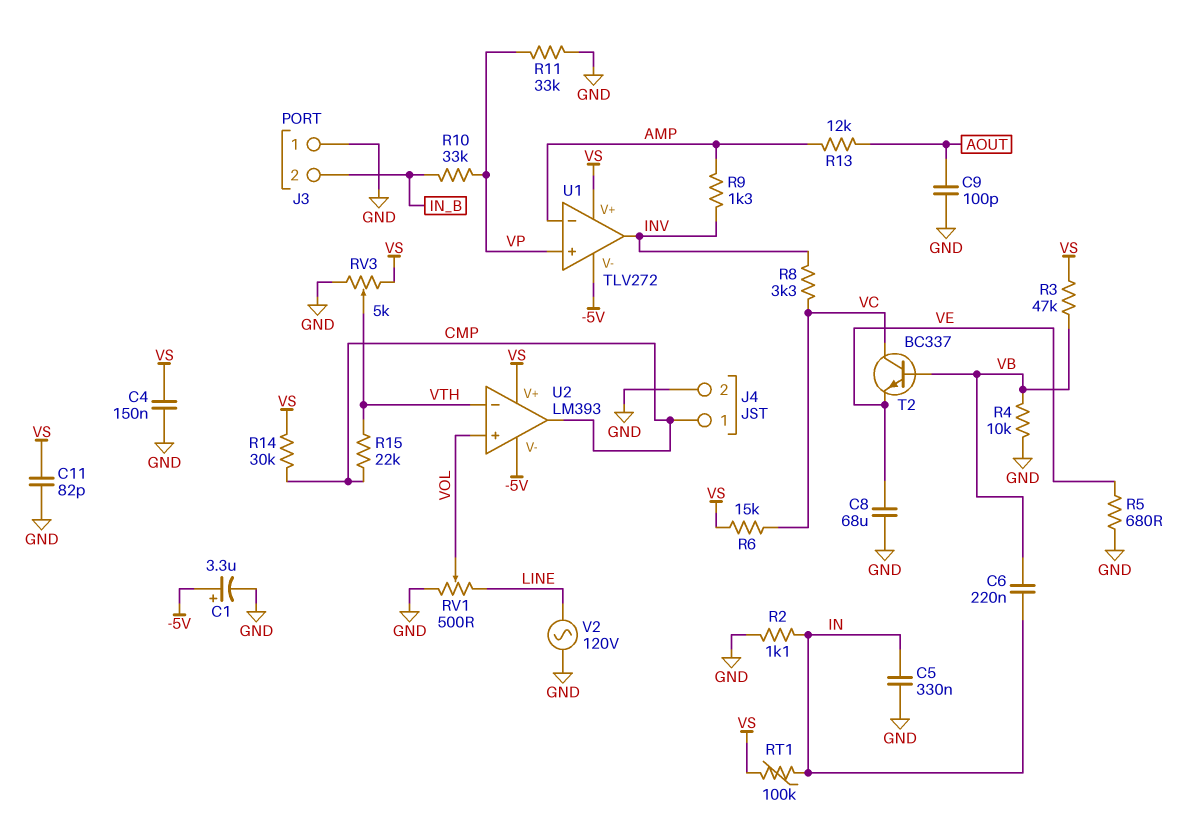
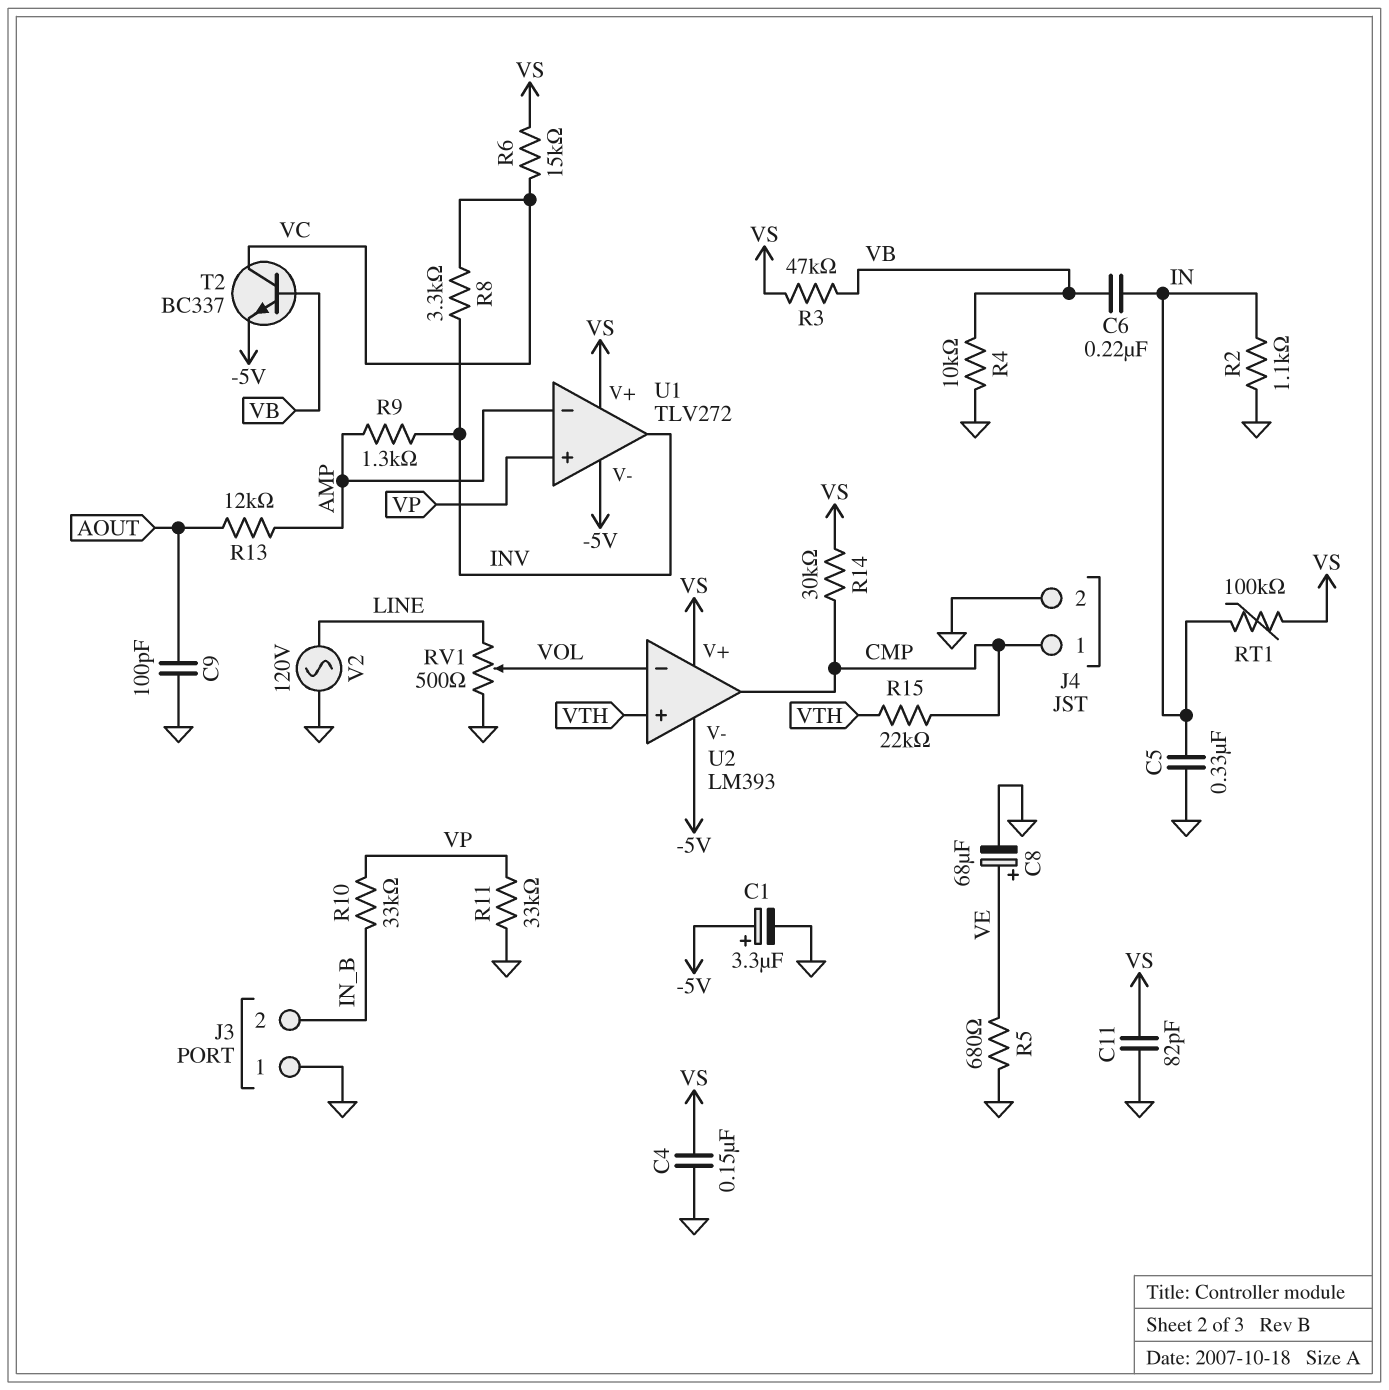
C8: 68uF (GND, VE) -> 68uF (plus VE, minus GND)
RV3: 5k (GND, VS, wiper VTH) -> none
T2: NPN BC337 (B VB, C VC, E VE) -> NPN BC337 (B VB, C VC, E -5V)
U2 pin in+: VOL -> VTH
U2 pin in-: VTH -> VOL

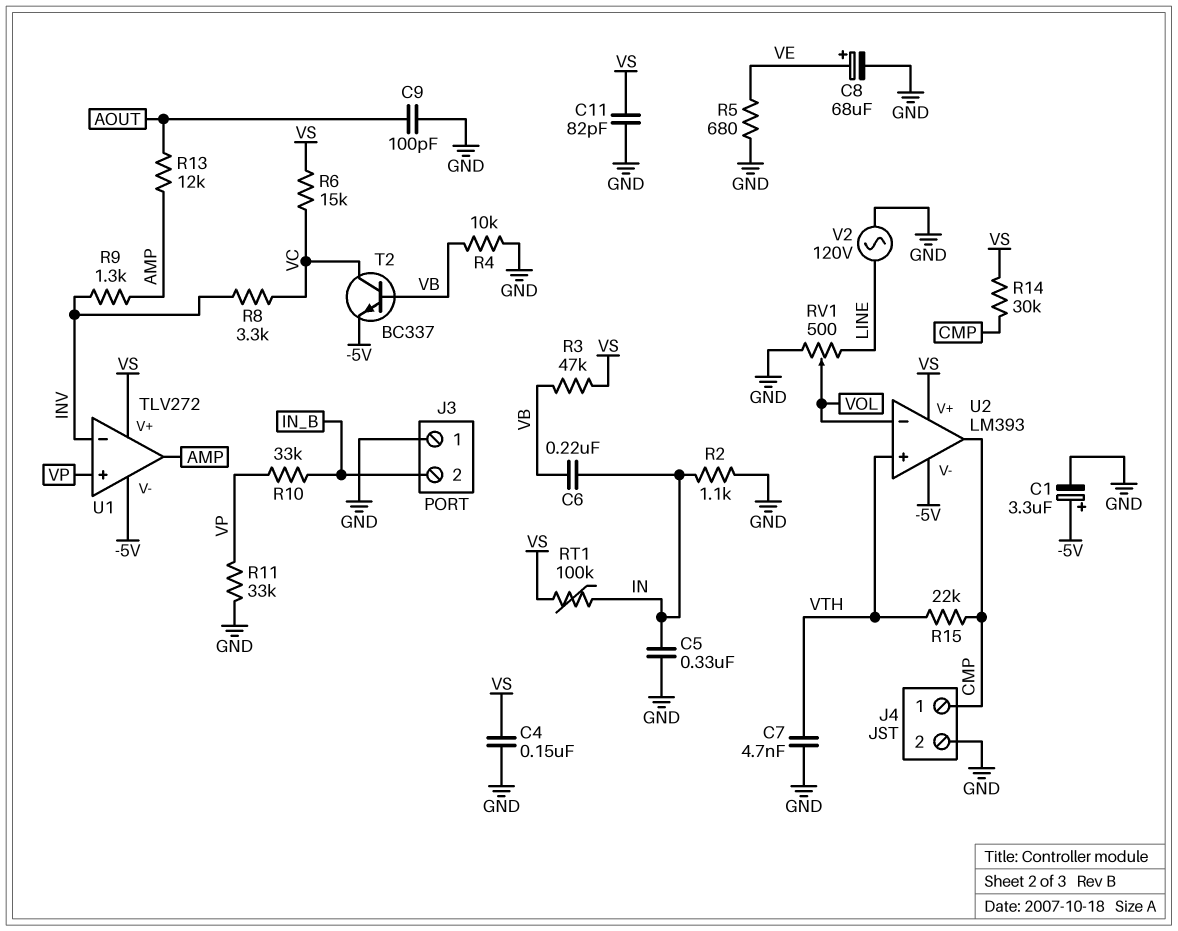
C7: none -> 4.7nF (GND, VTH)
U1 pin in-: AMP -> INV
U1 pin out: INV -> AMP

